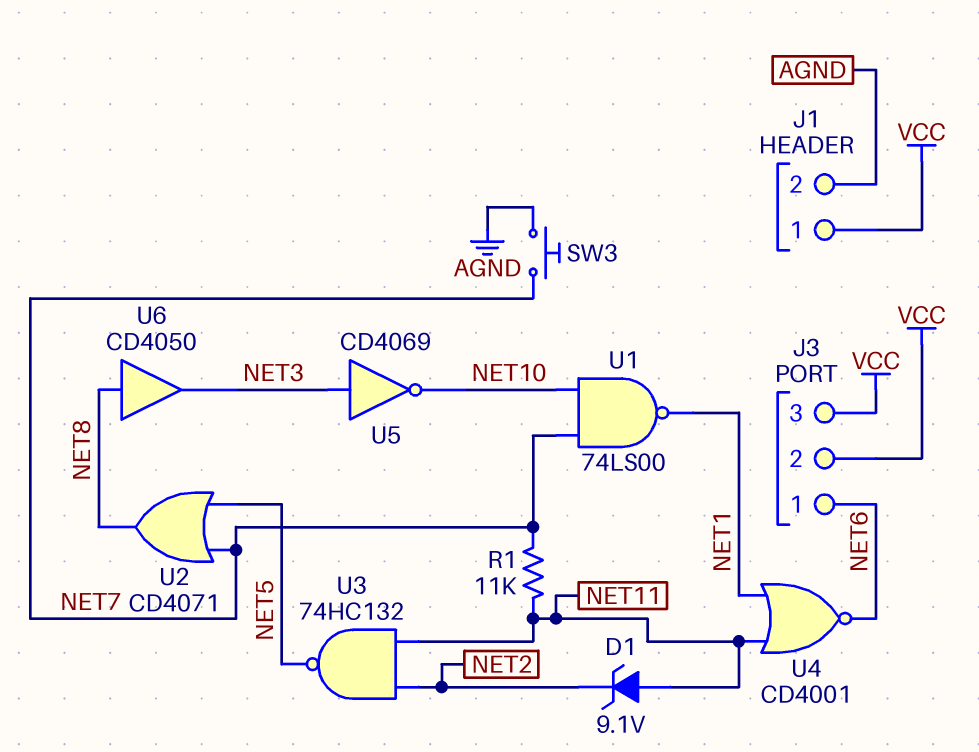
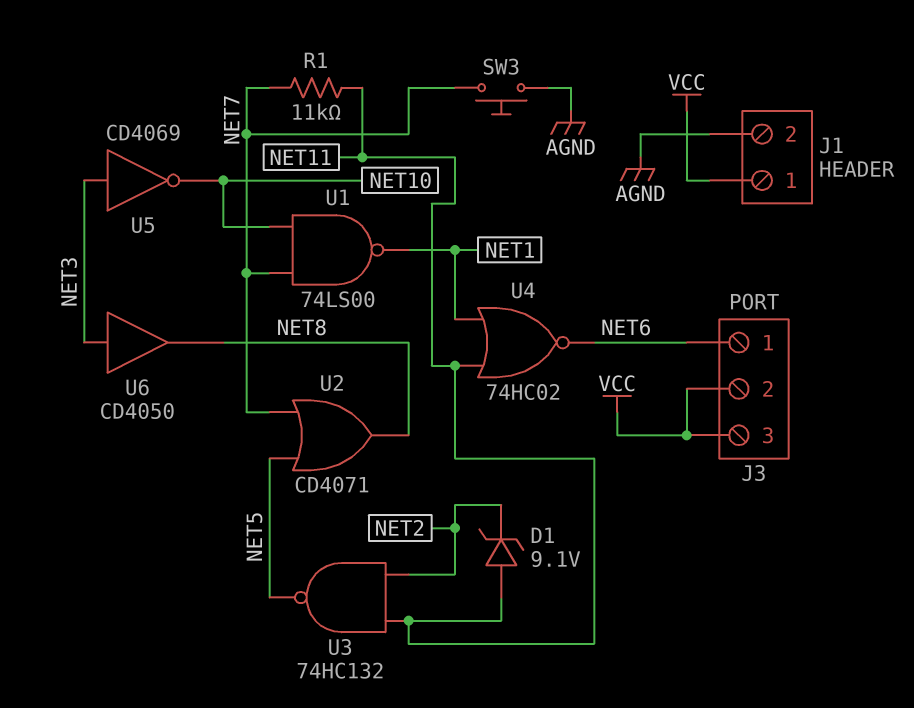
U4: NOR CD4001 (in NET1, in NET11, out NET6) -> NOR 74HC02 (in NET1, in NET11, out NET6)
U6: buffer CD4050 (in NET8, out NET3) -> buffer CD4050 (in NET3, out NET8)

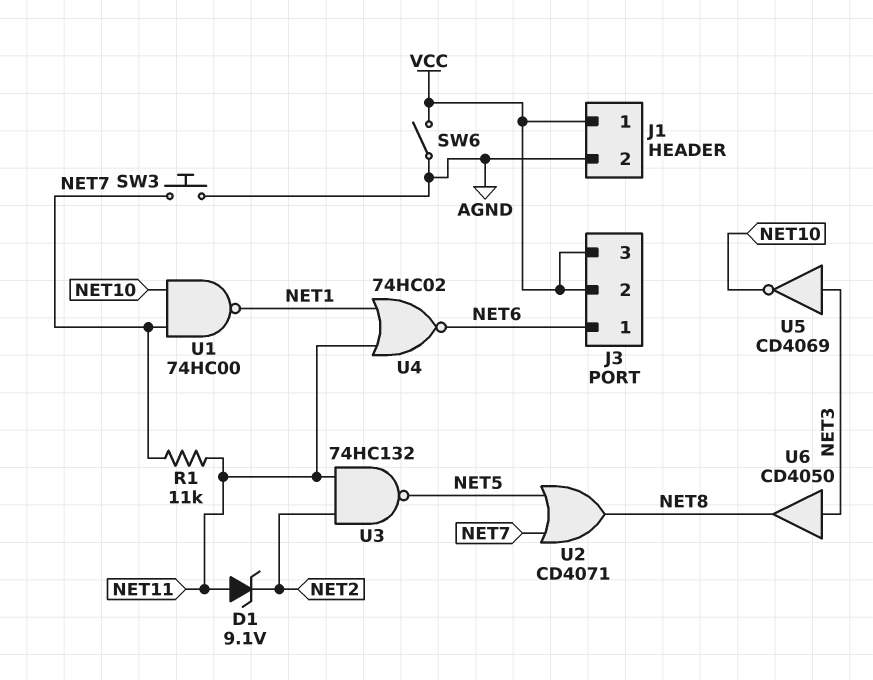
SW6: none -> switch (AGND, VCC)
U1: NAND 74LS00 (in NET7, in NET10, out NET1) -> NAND 74HC00 (in NET7, in NET10, out NET1)

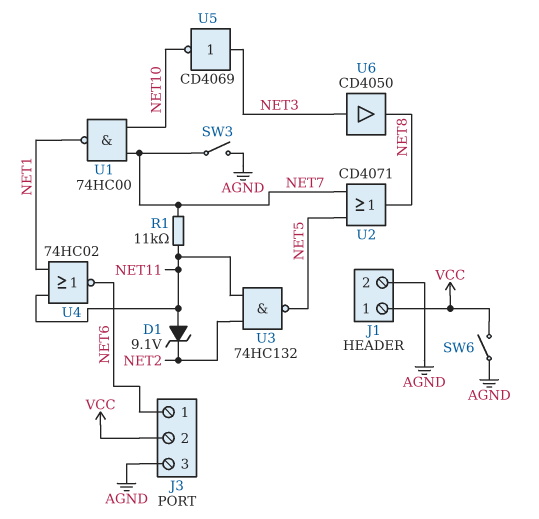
J3 pin 3: VCC -> AGND
SW3: button (AGND, NET7) -> switch (AGND, NET7)

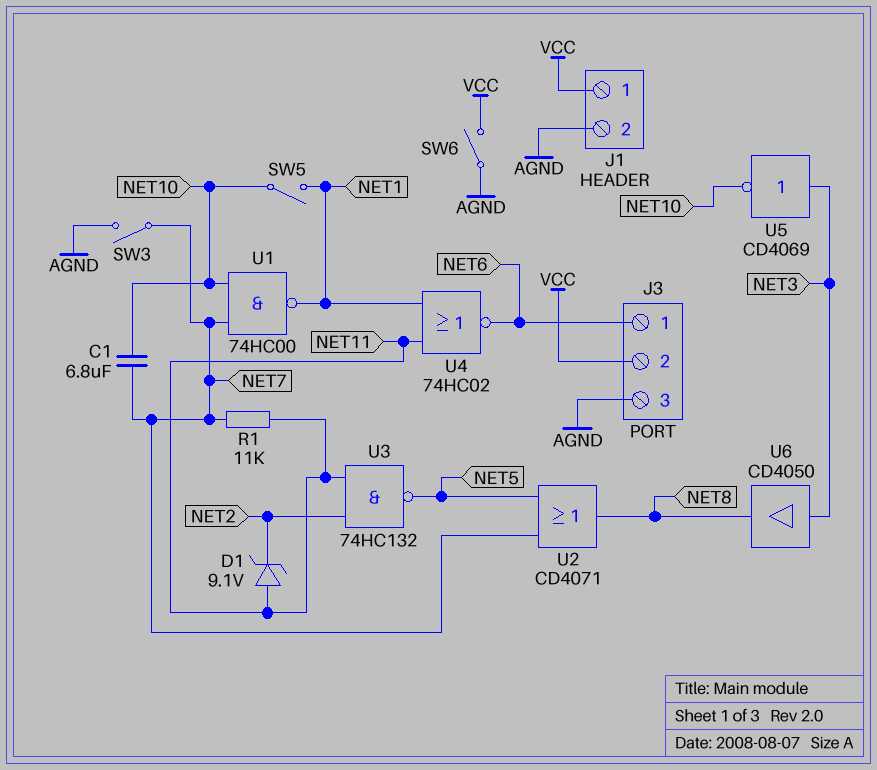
C1: none -> 6.8uF (NET7, NET10)
SW5: none -> switch (NET1, NET10)

